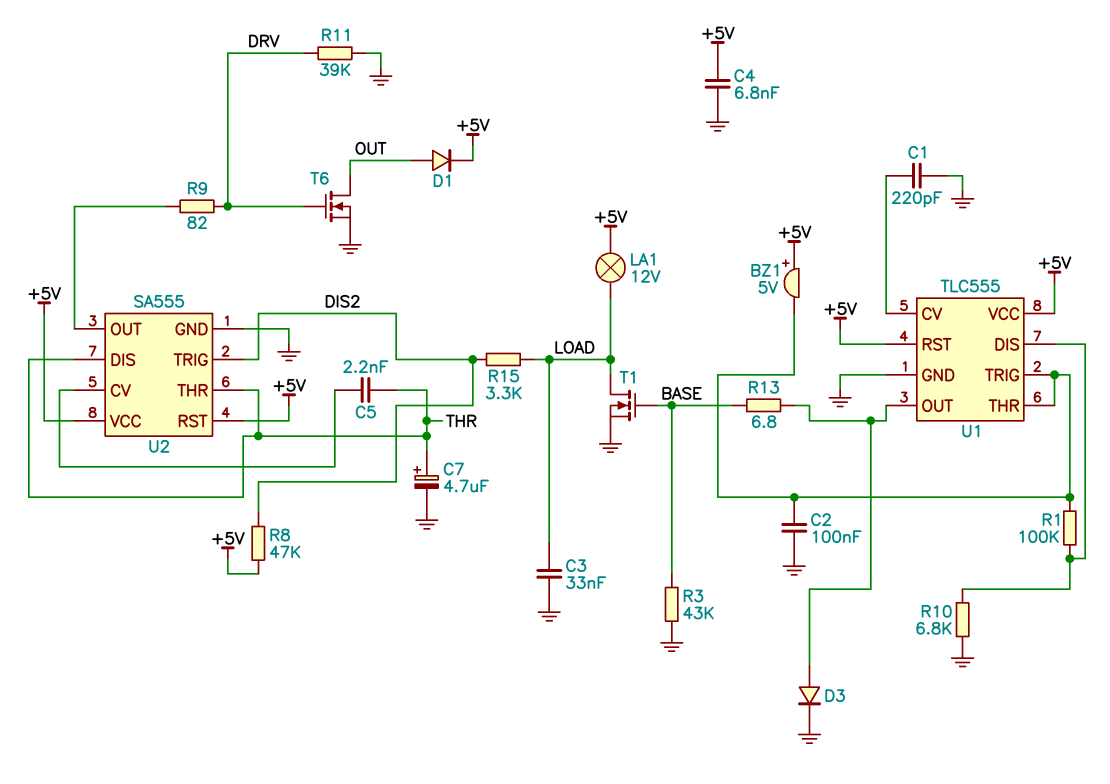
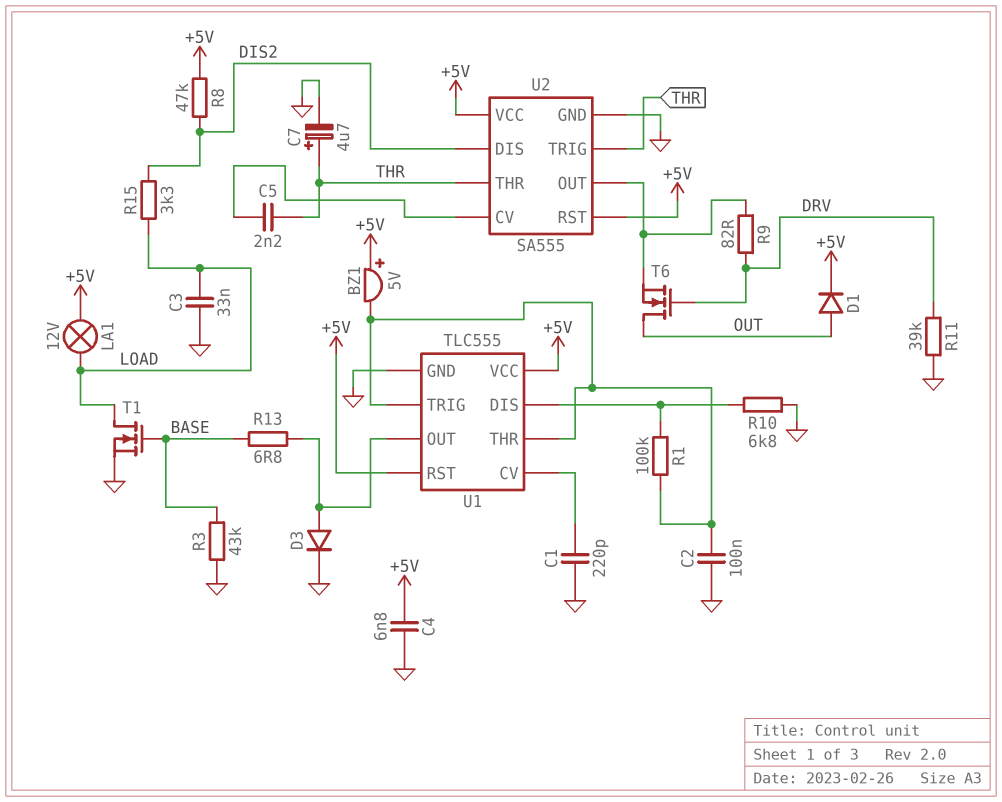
T6: NMOS (G DRV, D OUT, S GND) -> NMOS (G DRV, D OUT, S U2/OUT)
U2 pin DIS: THR -> DIS2
U2 pin TRIG: DIS2 -> THR

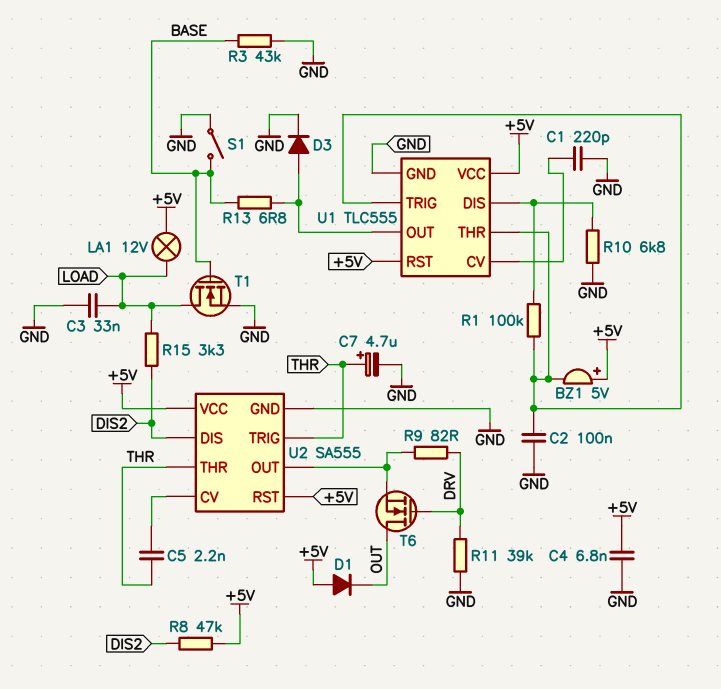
D1: diode (A OUT, K +5V) -> diode (A +5V, K OUT)
S1: none -> switch (BASE, GND)

